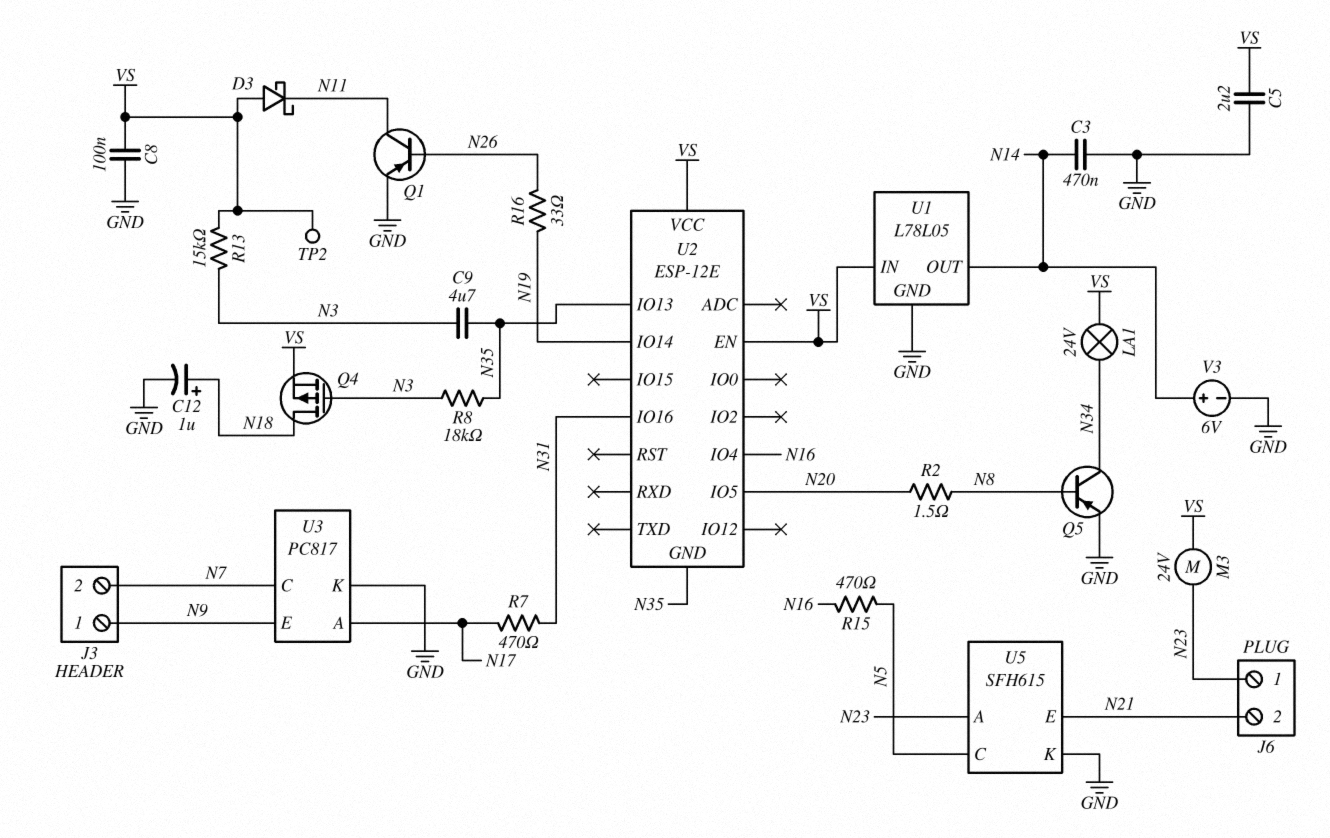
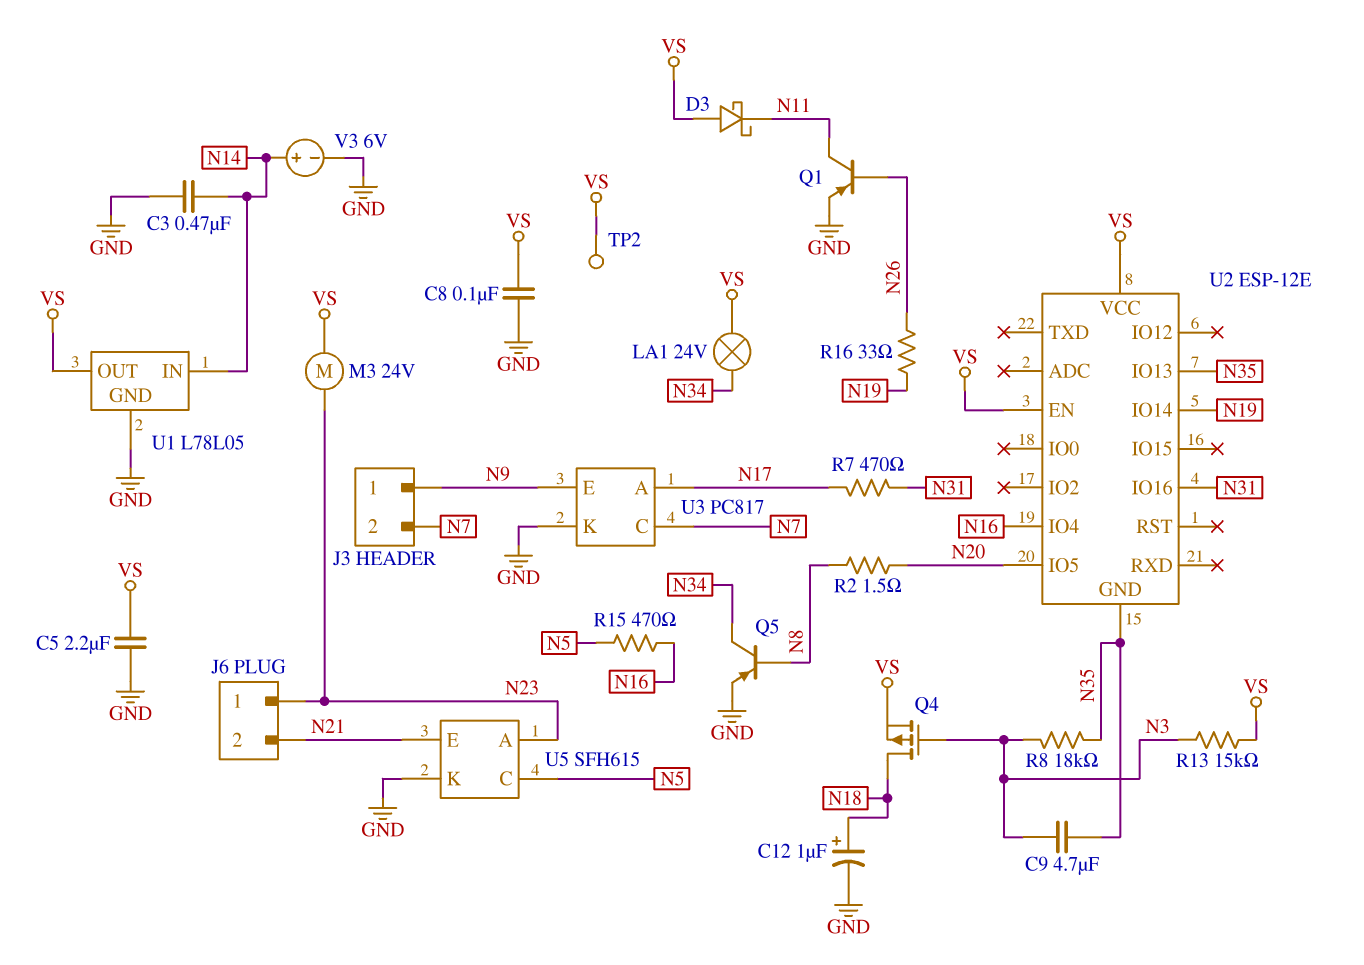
U1 pin IN: VS -> N14
U1 pin OUT: N14 -> VS

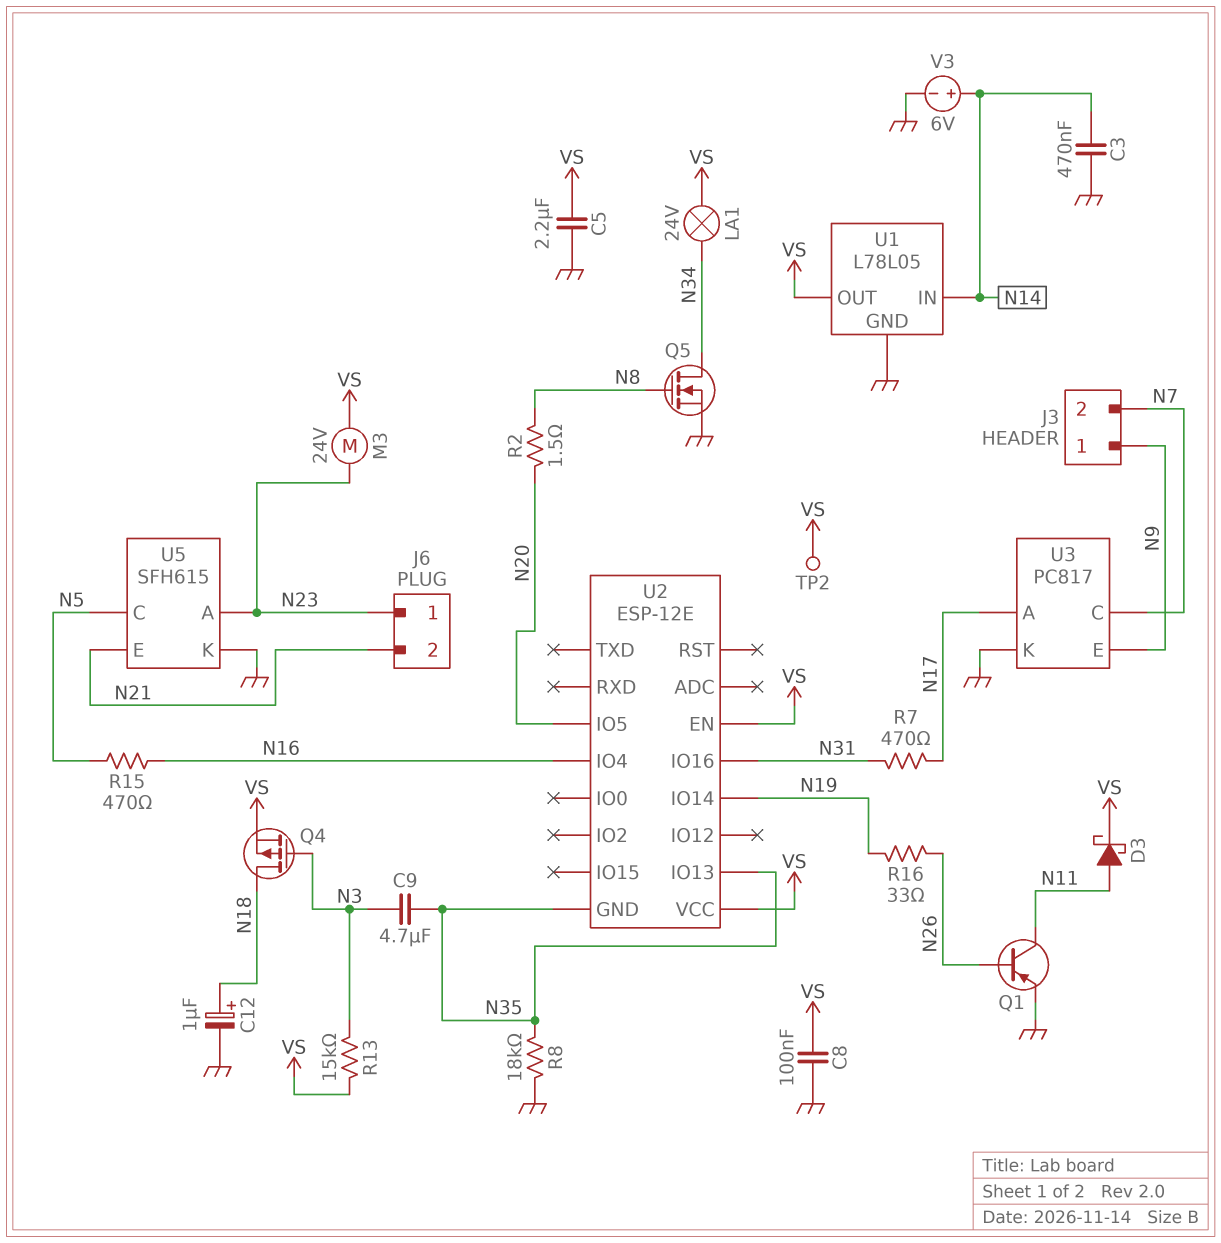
D3: schottky (A VS, K N11) -> schottky (A N11, K VS)
Q5: PNP (B N8, C N34, E GND) -> NMOS (G N8, D N34, S GND)
R8: 18k (N3, N35) -> 18k (GND, N35)

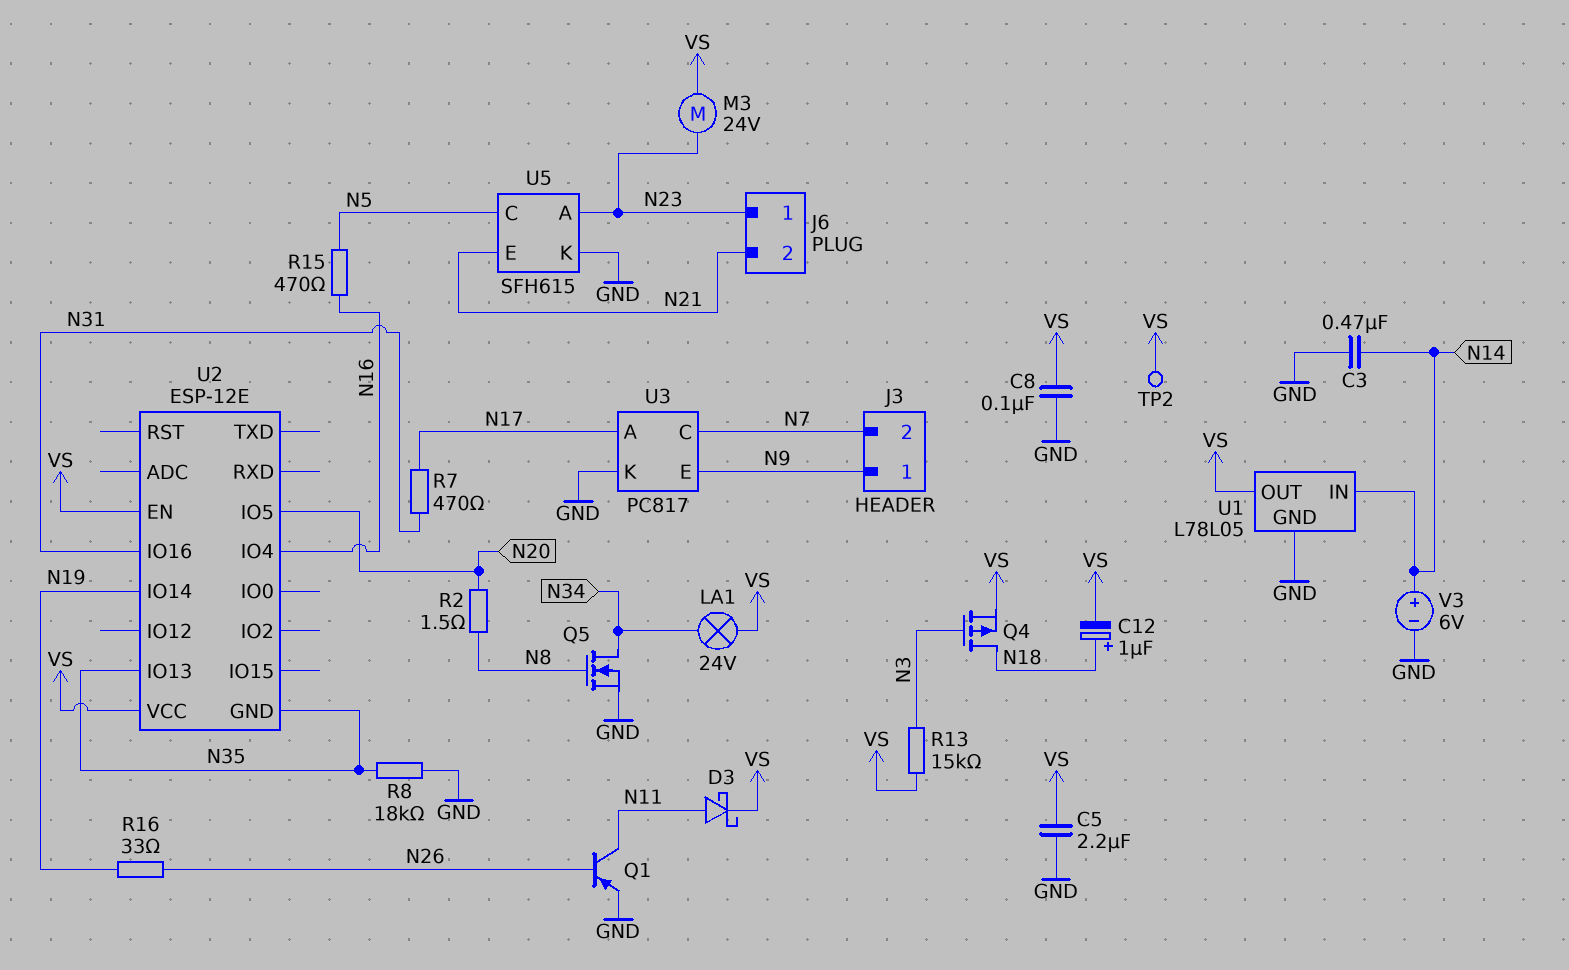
C9: 4.7uF (N3, N35) -> none
C12: 1uF (plus N18, minus GND) -> 1uF (plus N18, minus VS)

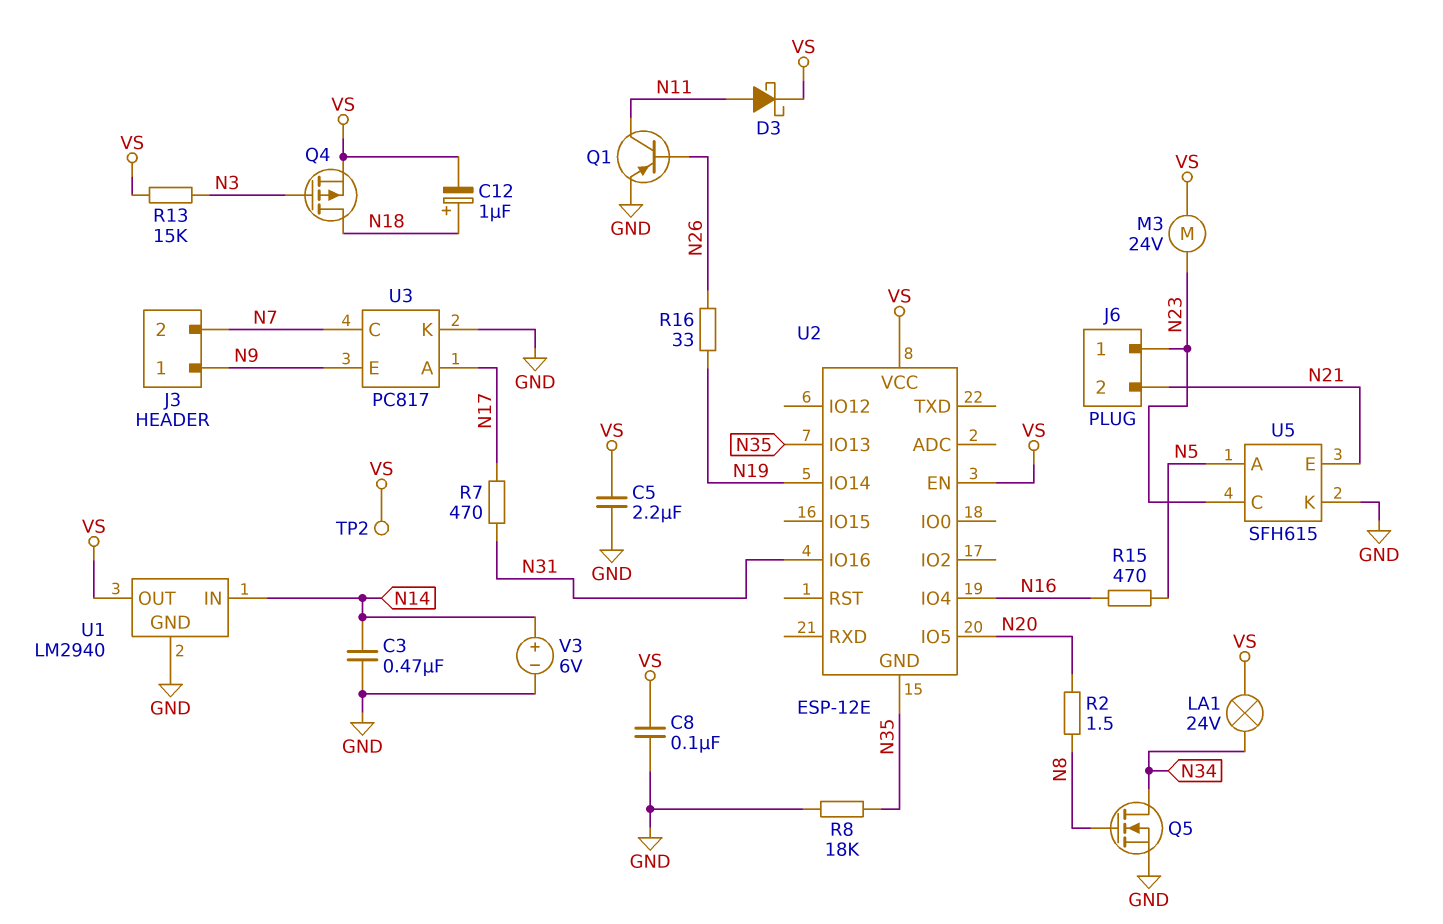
U1: L78L05 -> LM2940
U5 pin A: N23 -> N5
U5 pin C: N5 -> N23

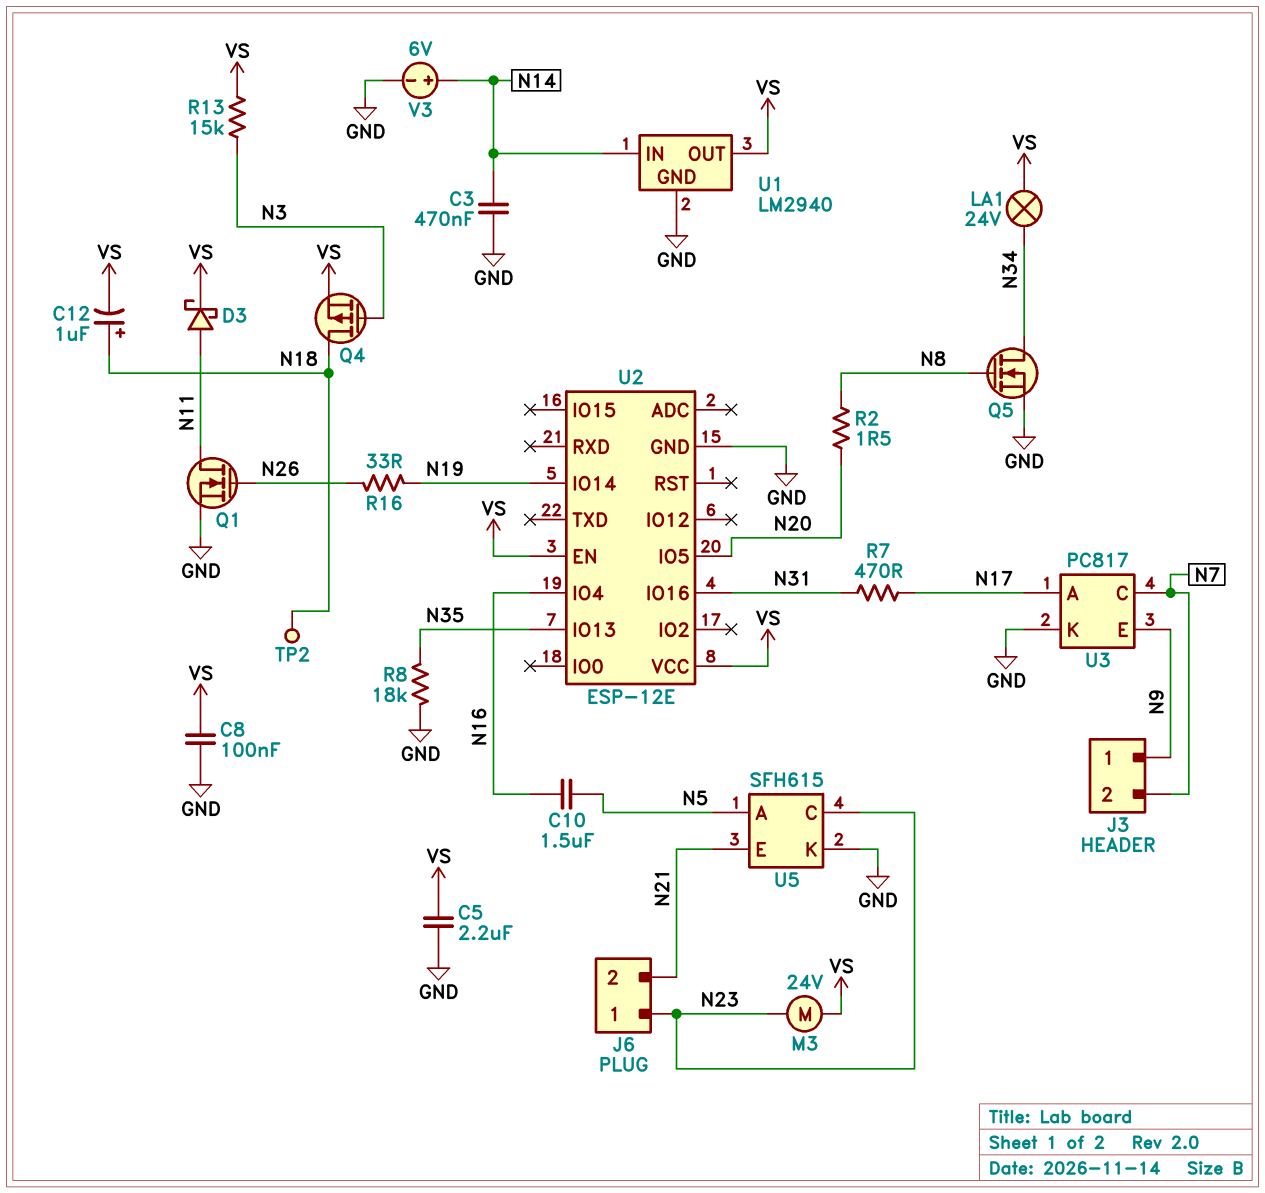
C10: none -> 1.5uF (N5, N16)
Q1: PNP (B N26, C N11, E GND) -> NMOS (G N26, D N11, S GND)
R15: 470 (N5, N16) -> none
TP2: test point (VS) -> test point (N18)
U2 pin GND: N35 -> GND

